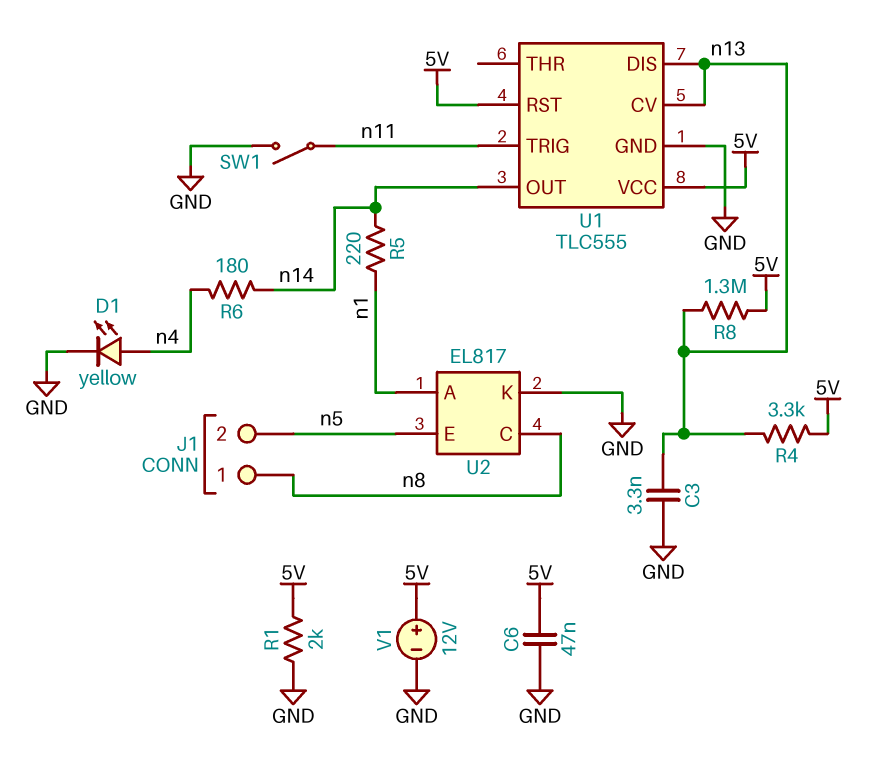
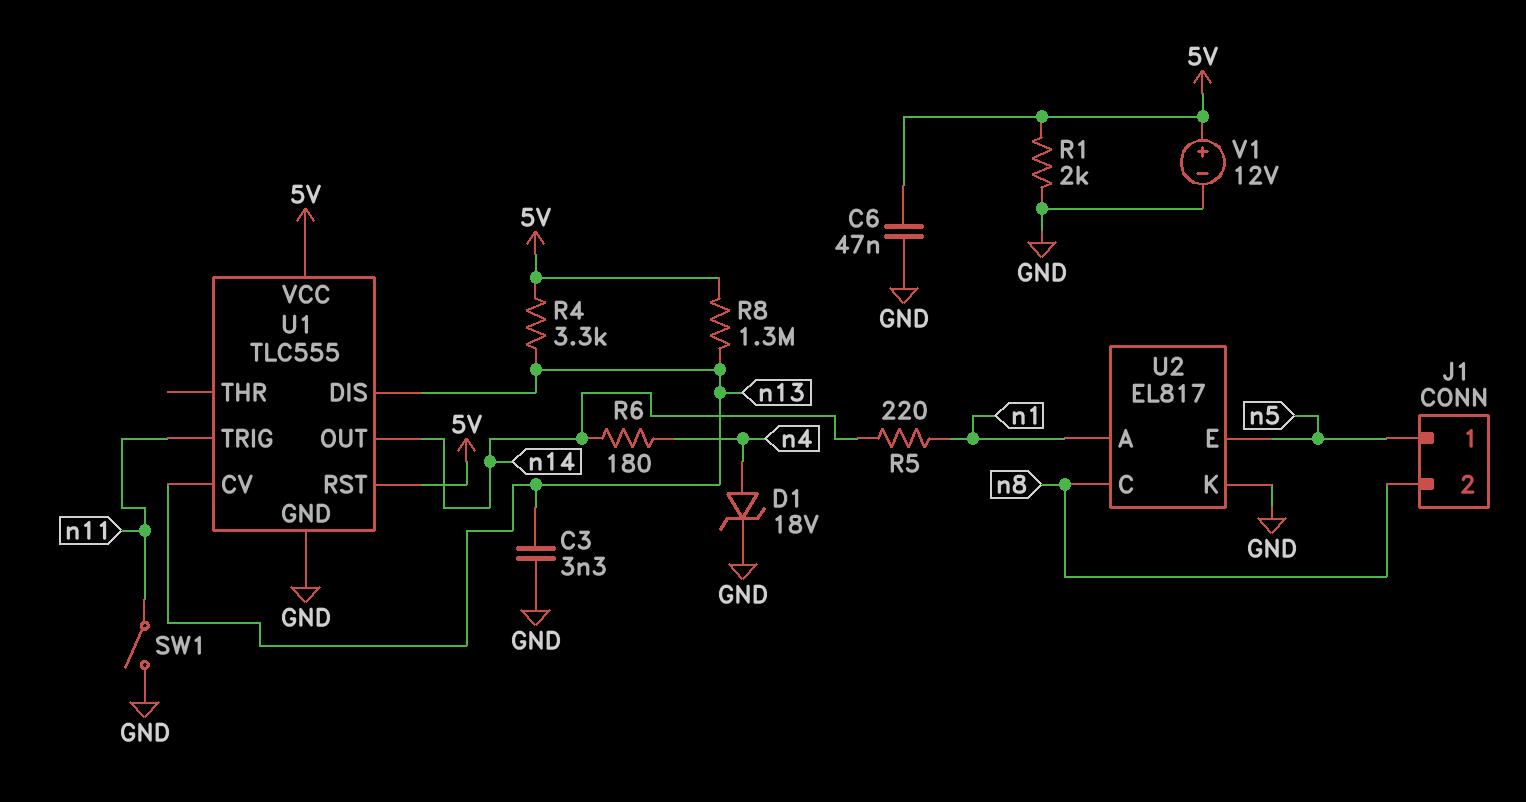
D1: LED yellow (A n4, K GND) -> zener 18V (A n4, K GND)
J1 pin 1: n8 -> n5
J1 pin 2: n5 -> n8

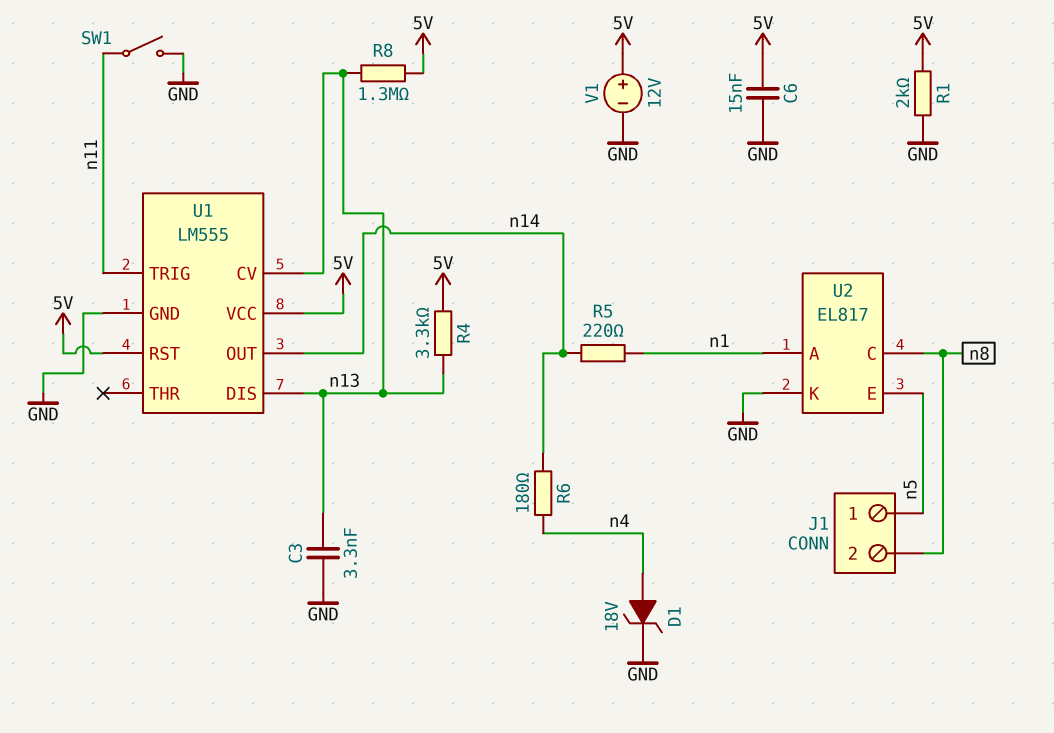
C6: 47nF (5V, GND) -> 15nF (5V, GND)
U1: TLC555 -> LM555

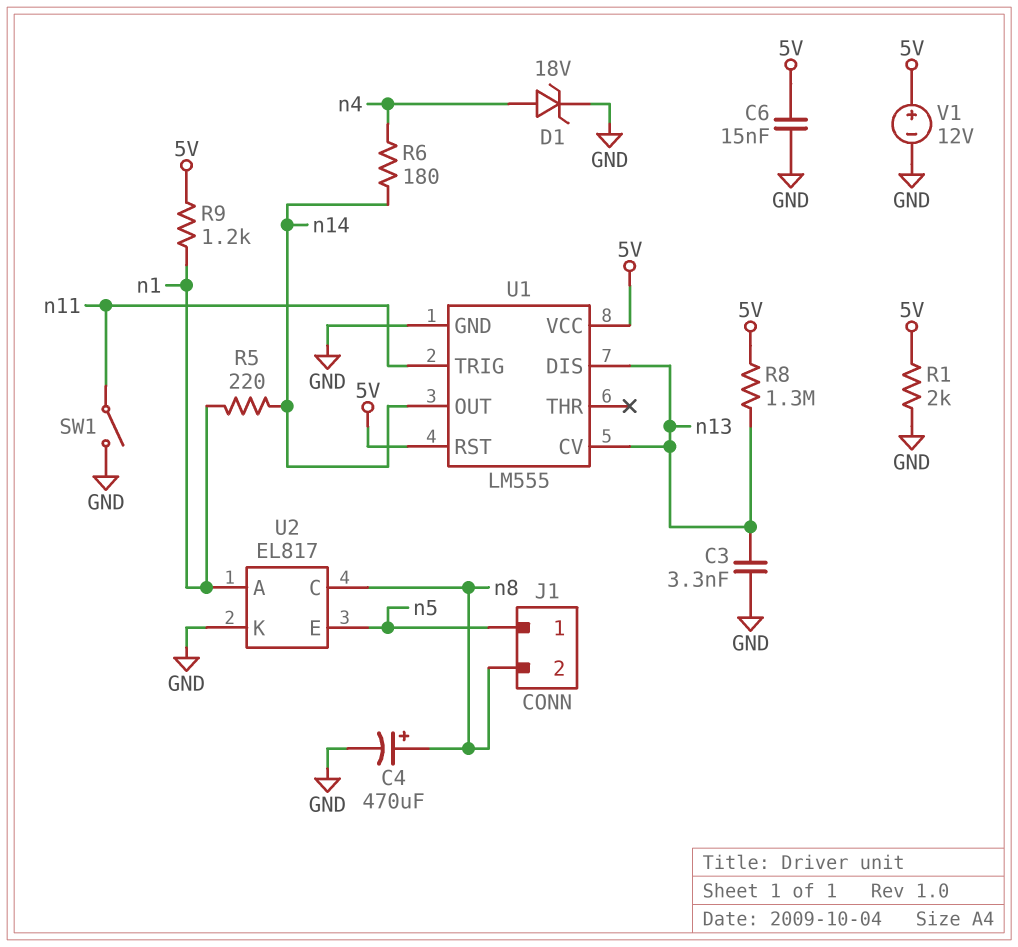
C4: none -> 470uF (plus n8, minus GND)
R4: 3.3k (5V, n13) -> none
R9: none -> 1.2k (5V, n1)

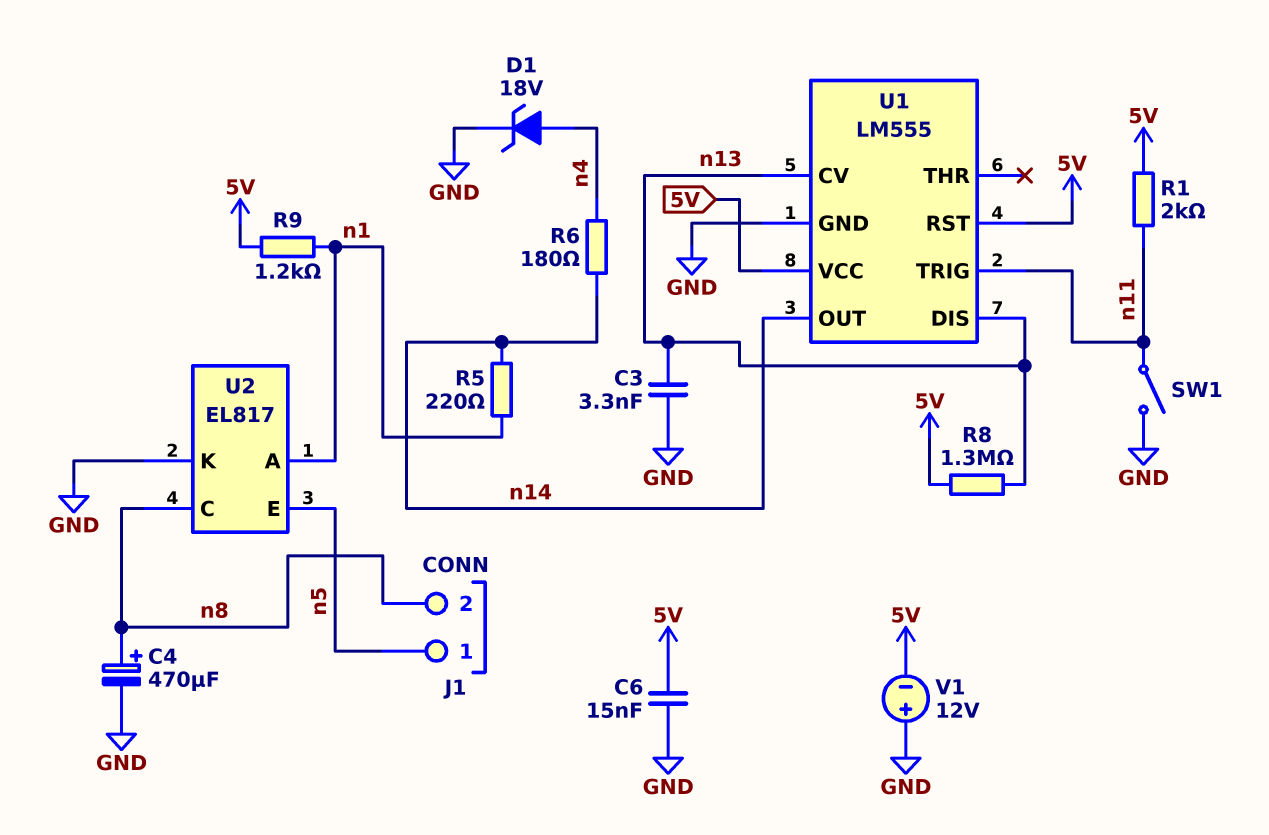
R1: 2k (5V, GND) -> 2k (5V, n11)
V1: 12V (plus 5V, minus GND) -> 12V (plus GND, minus 5V)

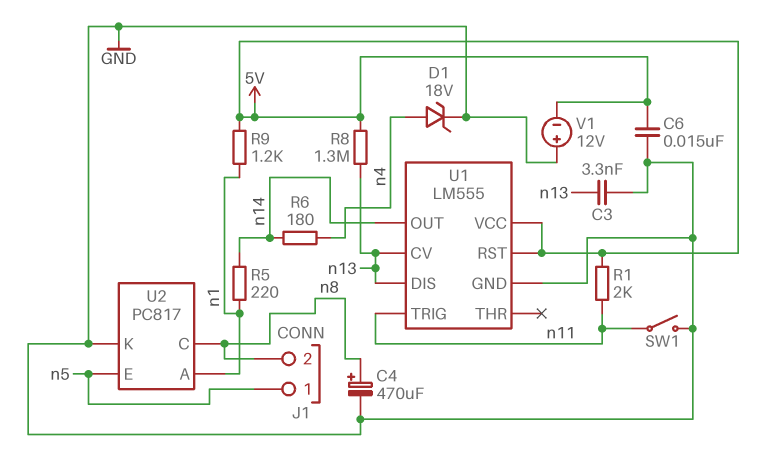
U2: EL817 -> PC817

